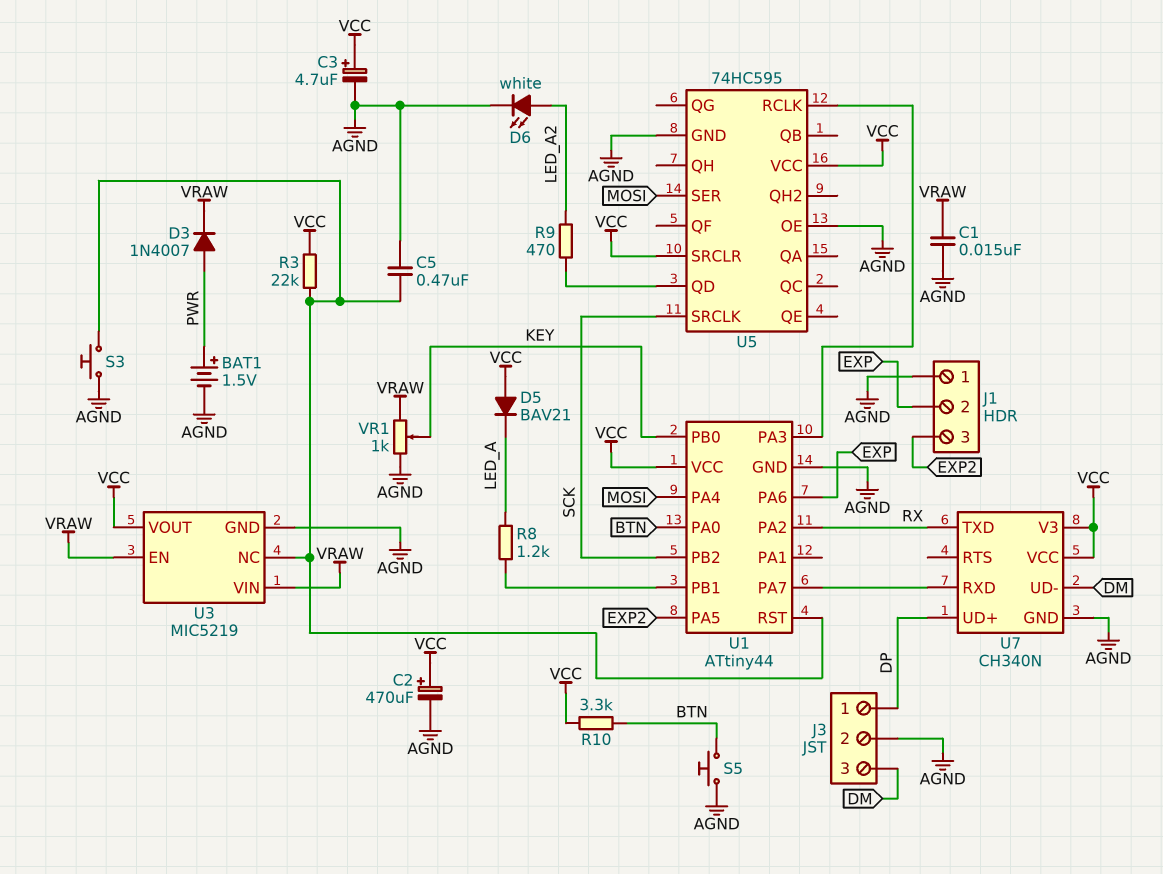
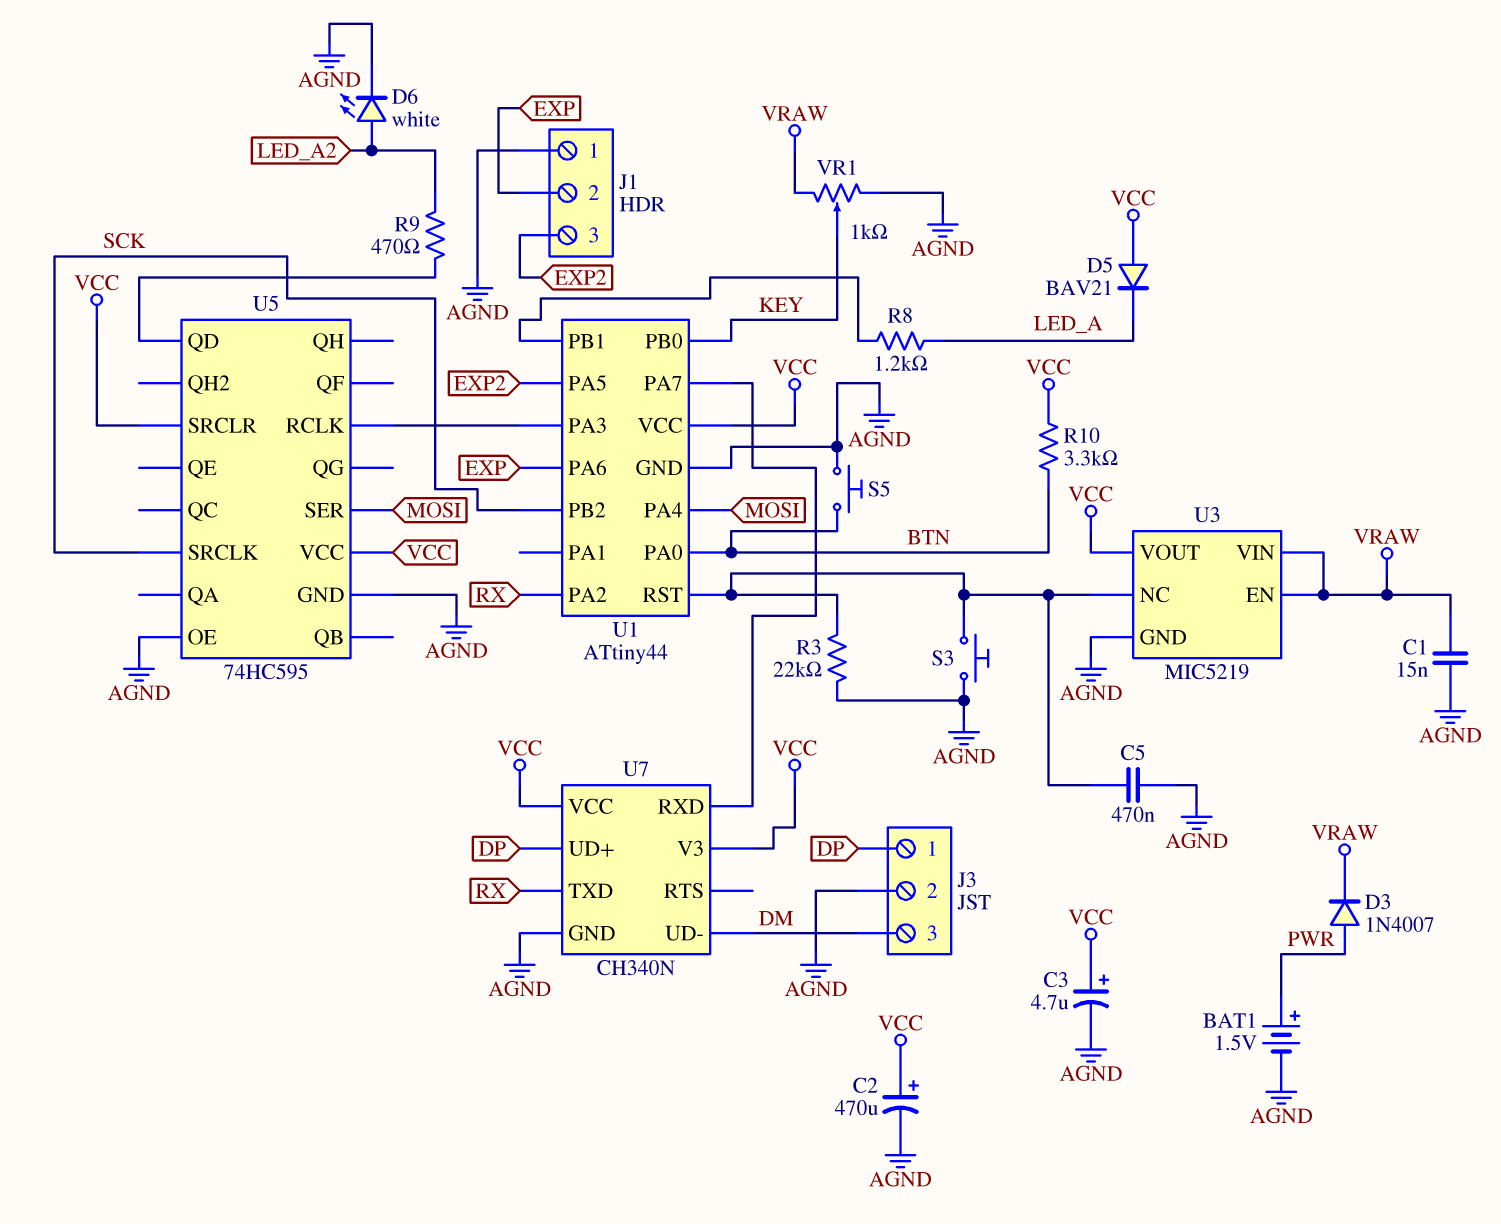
R3: 22k (U1/RST, VCC) -> 22k (AGND, U1/RST)

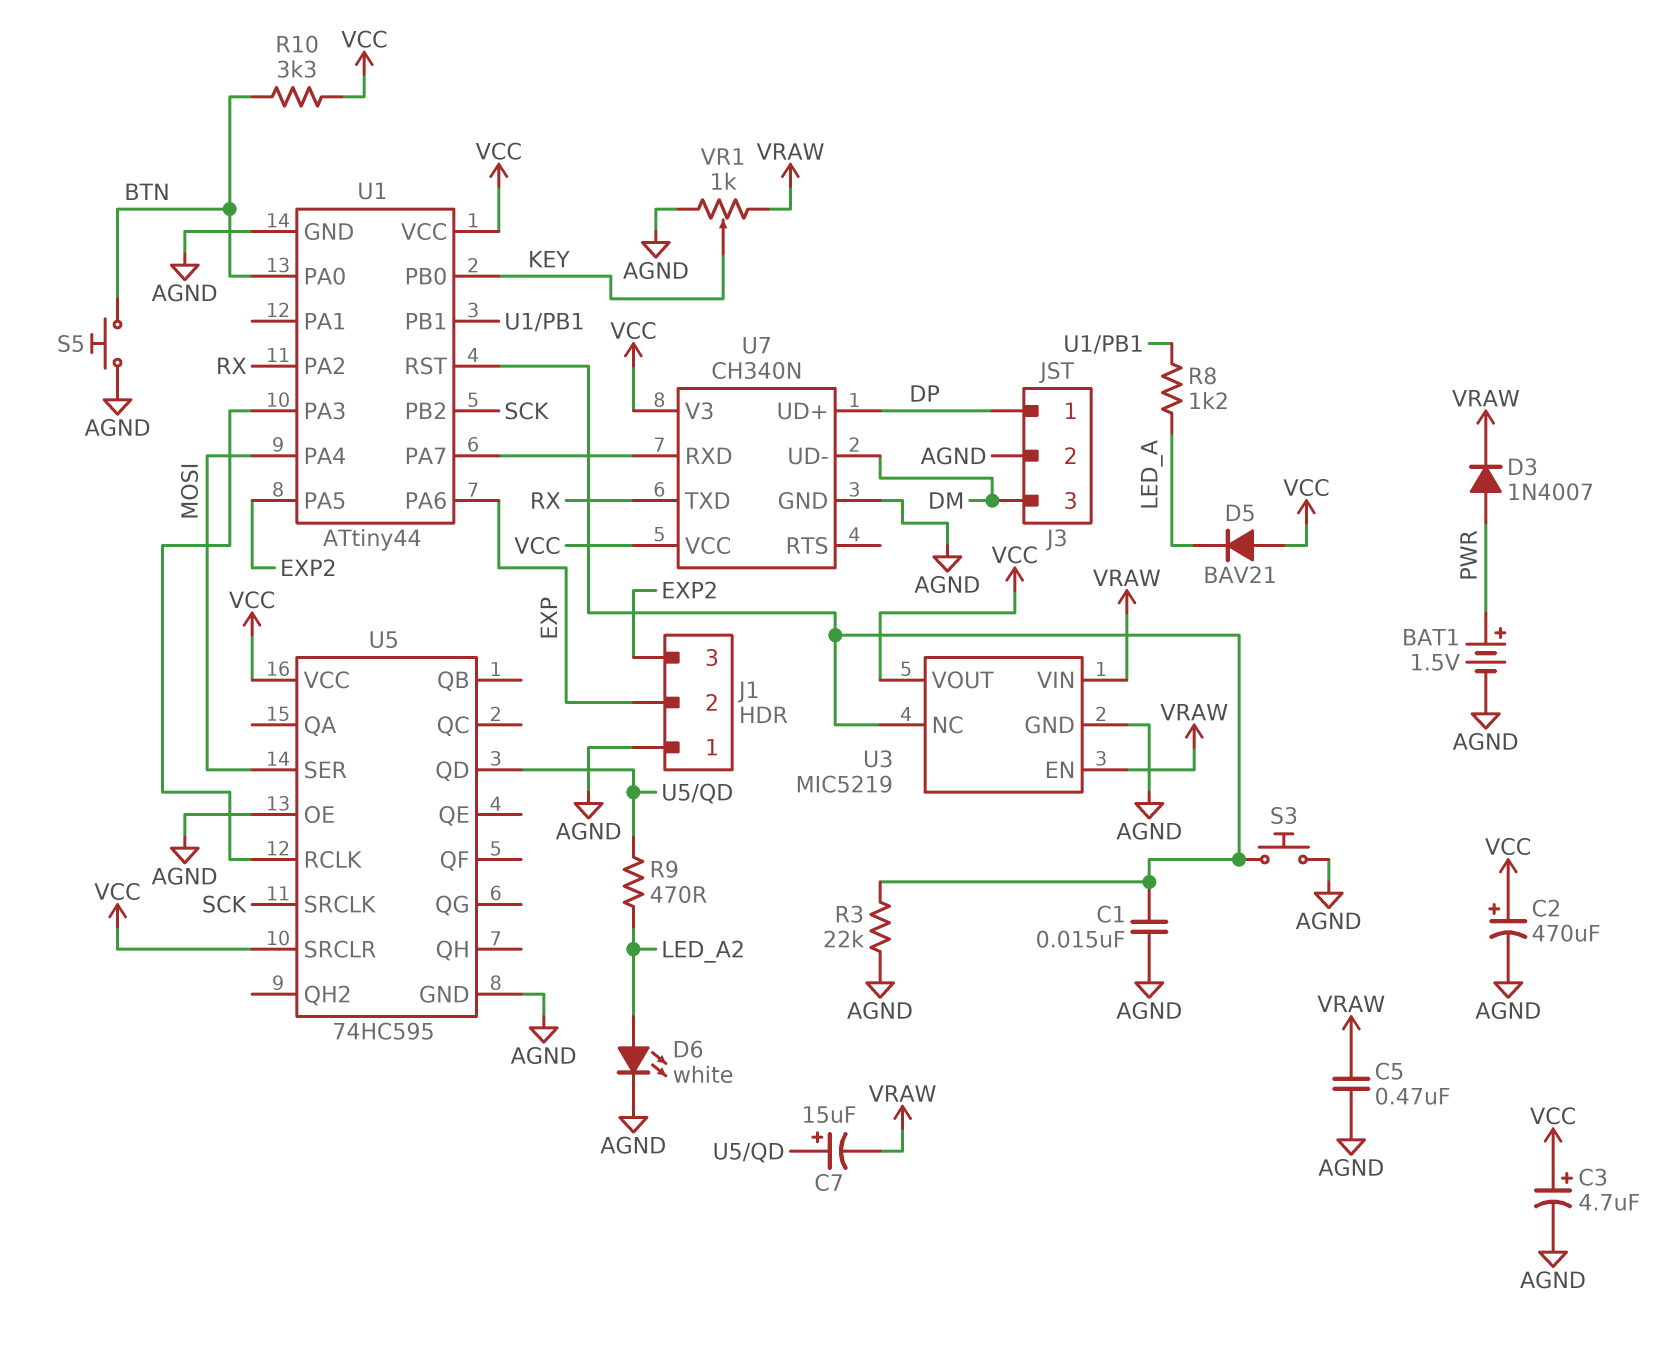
C1: 15nF (AGND, VRAW) -> 15nF (AGND, U1/RST)
C5: 470nF (AGND, U1/RST) -> 470nF (AGND, VRAW)
C7: none -> 15uF (plus U5/QD, minus VRAW)

